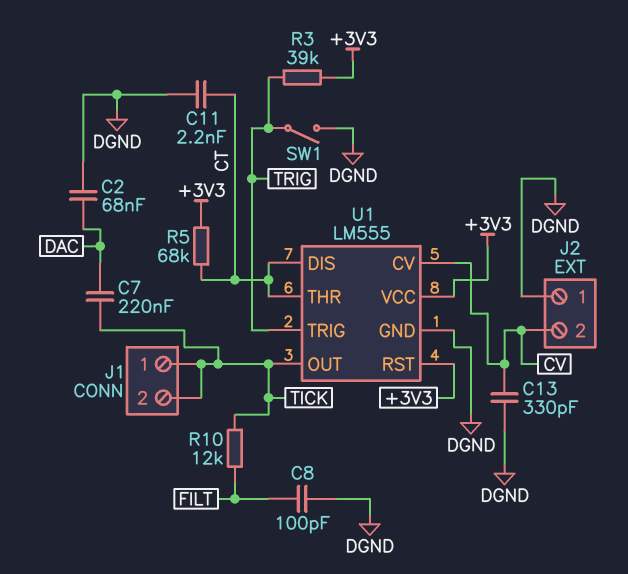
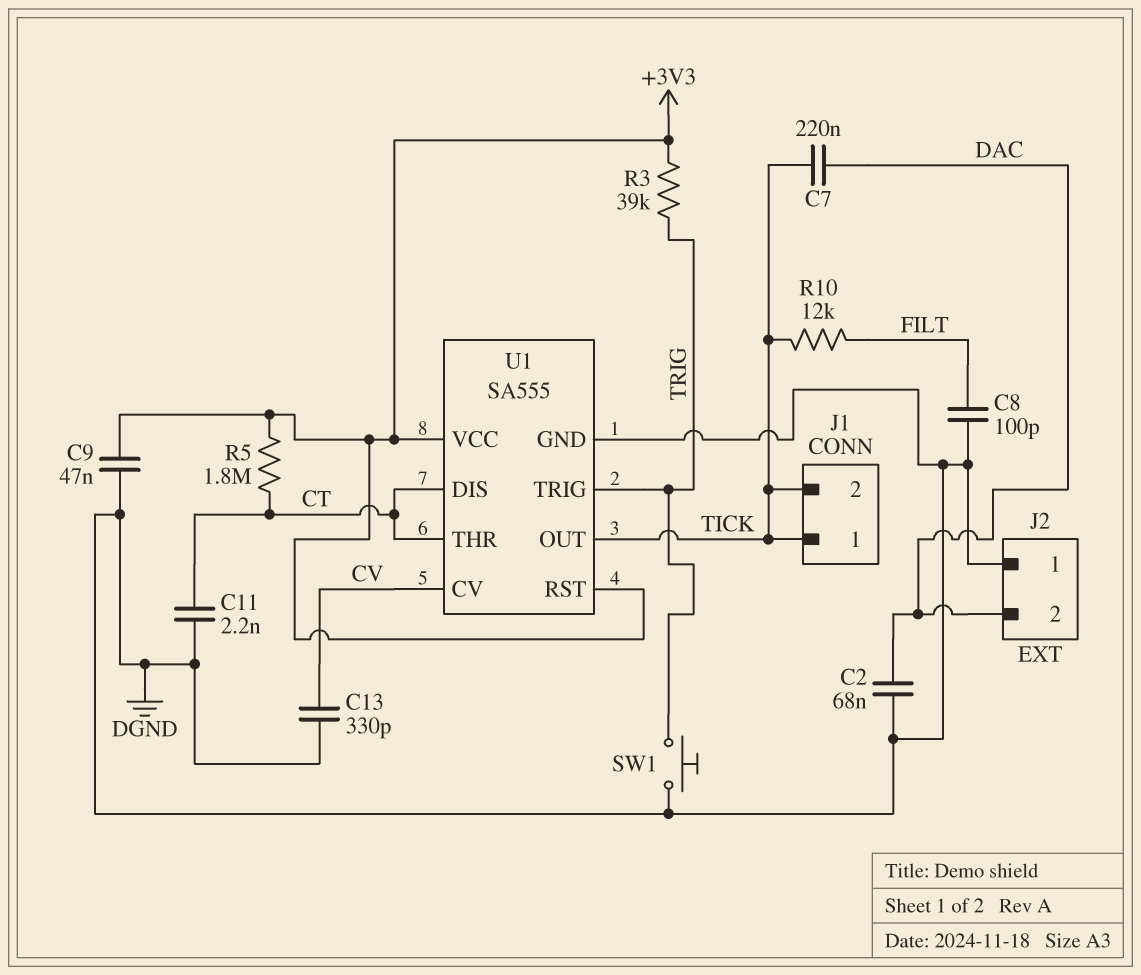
C9: none -> 47nF (+3V3, DGND)
J2 pin 2: CV -> DAC
R5: 68k (+3V3, CT) -> 1.8M (+3V3, CT)
SW1: switch (DGND, TRIG) -> button (DGND, TRIG)
U1: LM555 -> SA555

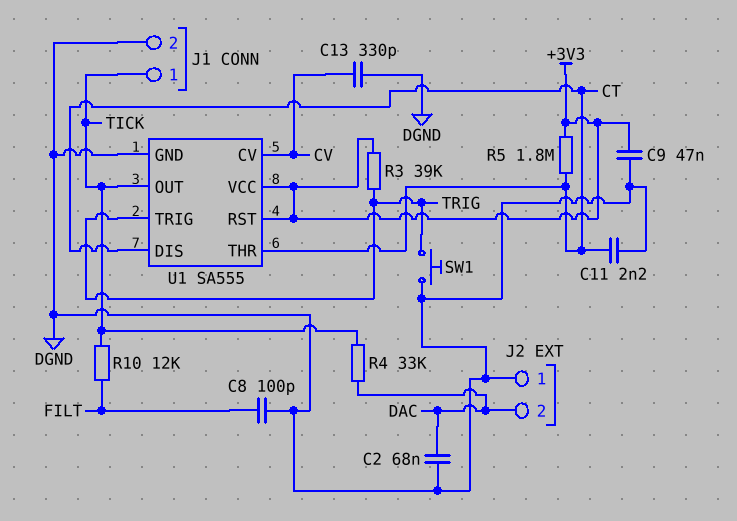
C7: 220nF (DAC, TICK) -> none
J1 pin 2: TICK -> DGND
R4: none -> 33k (DAC, TICK)

